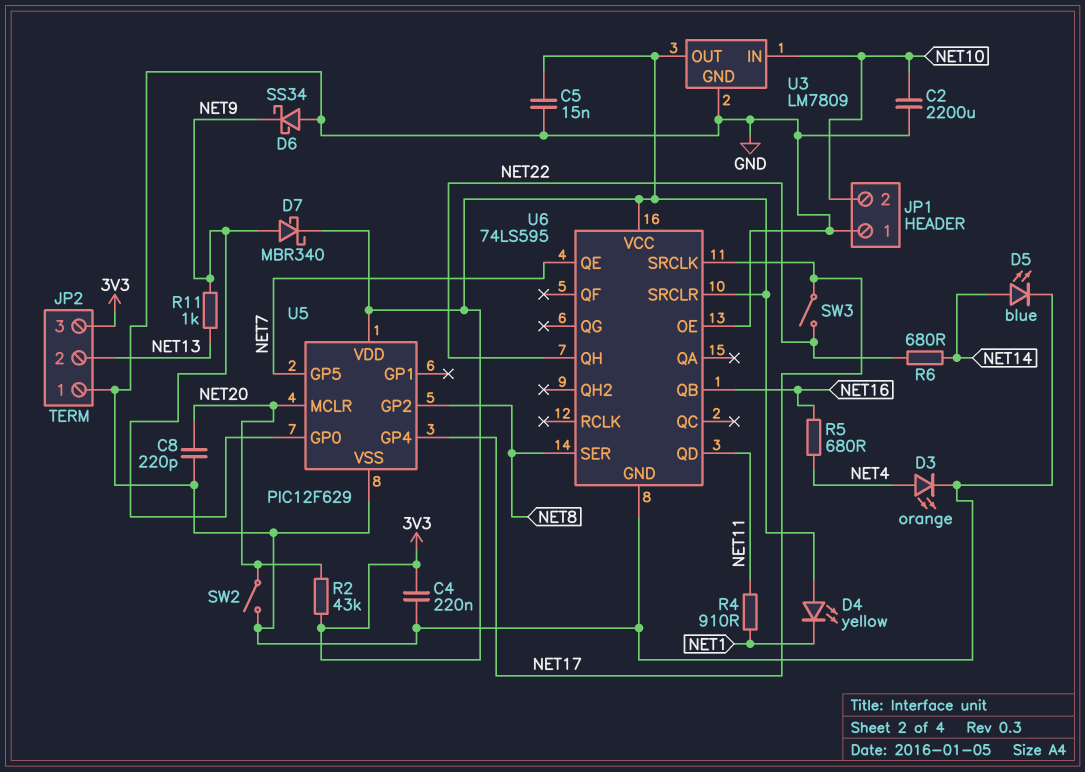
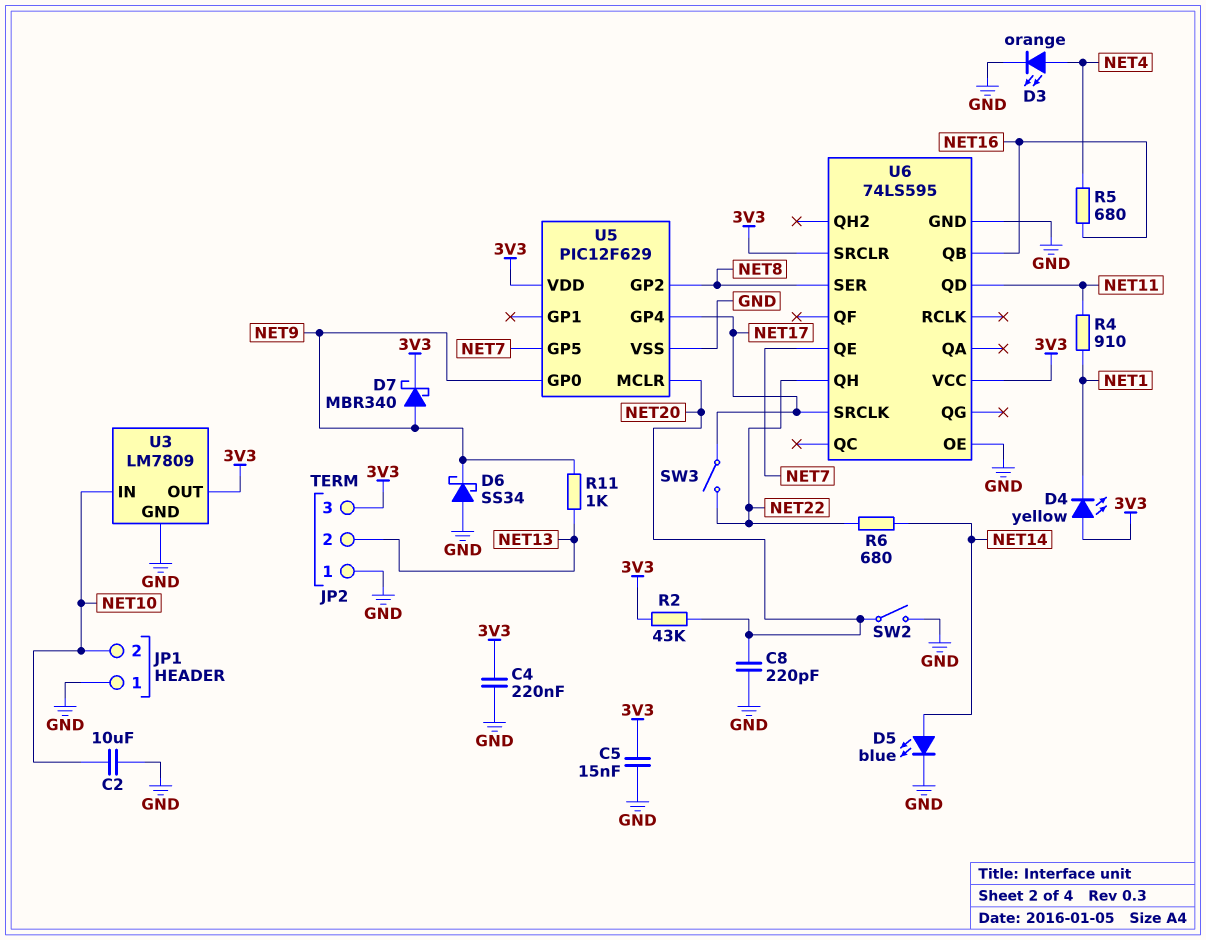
C2: 2200uF (GND, NET10) -> 10uF (GND, NET10)

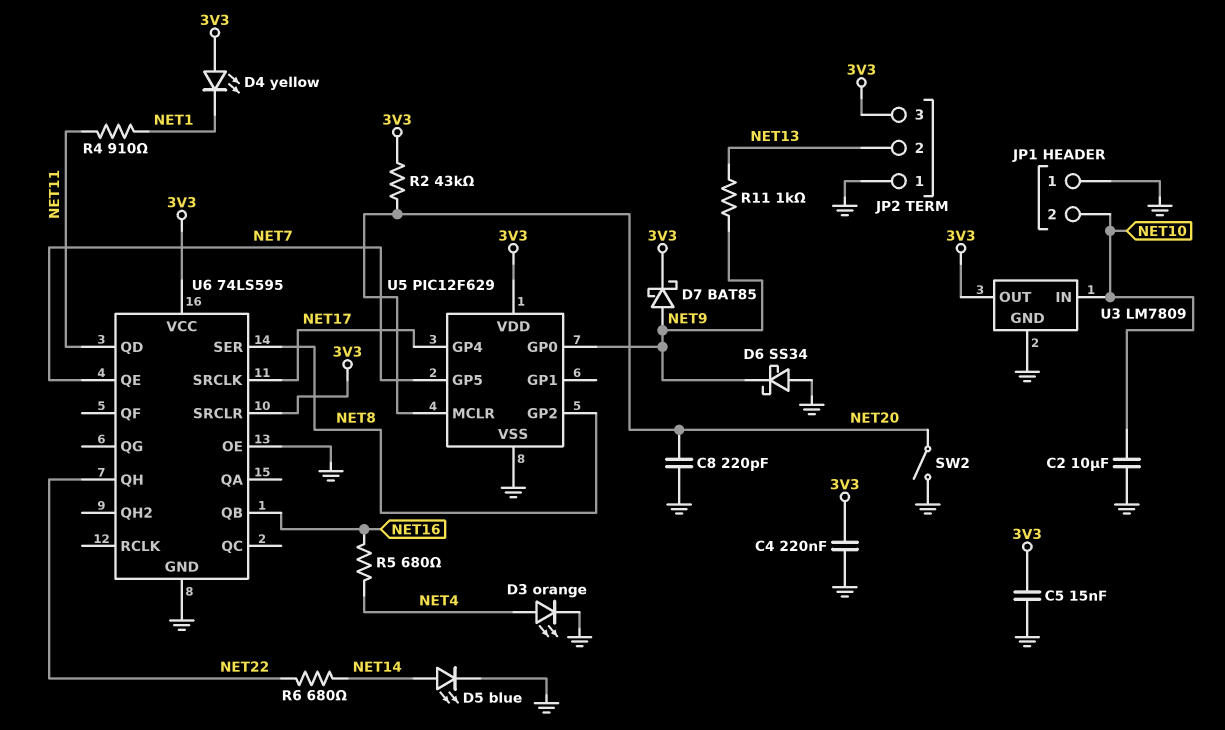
D7: schottky MBR340 (A NET9, K 3V3) -> schottky BAT85 (A NET9, K 3V3)
SW3: switch (NET17, NET22) -> none

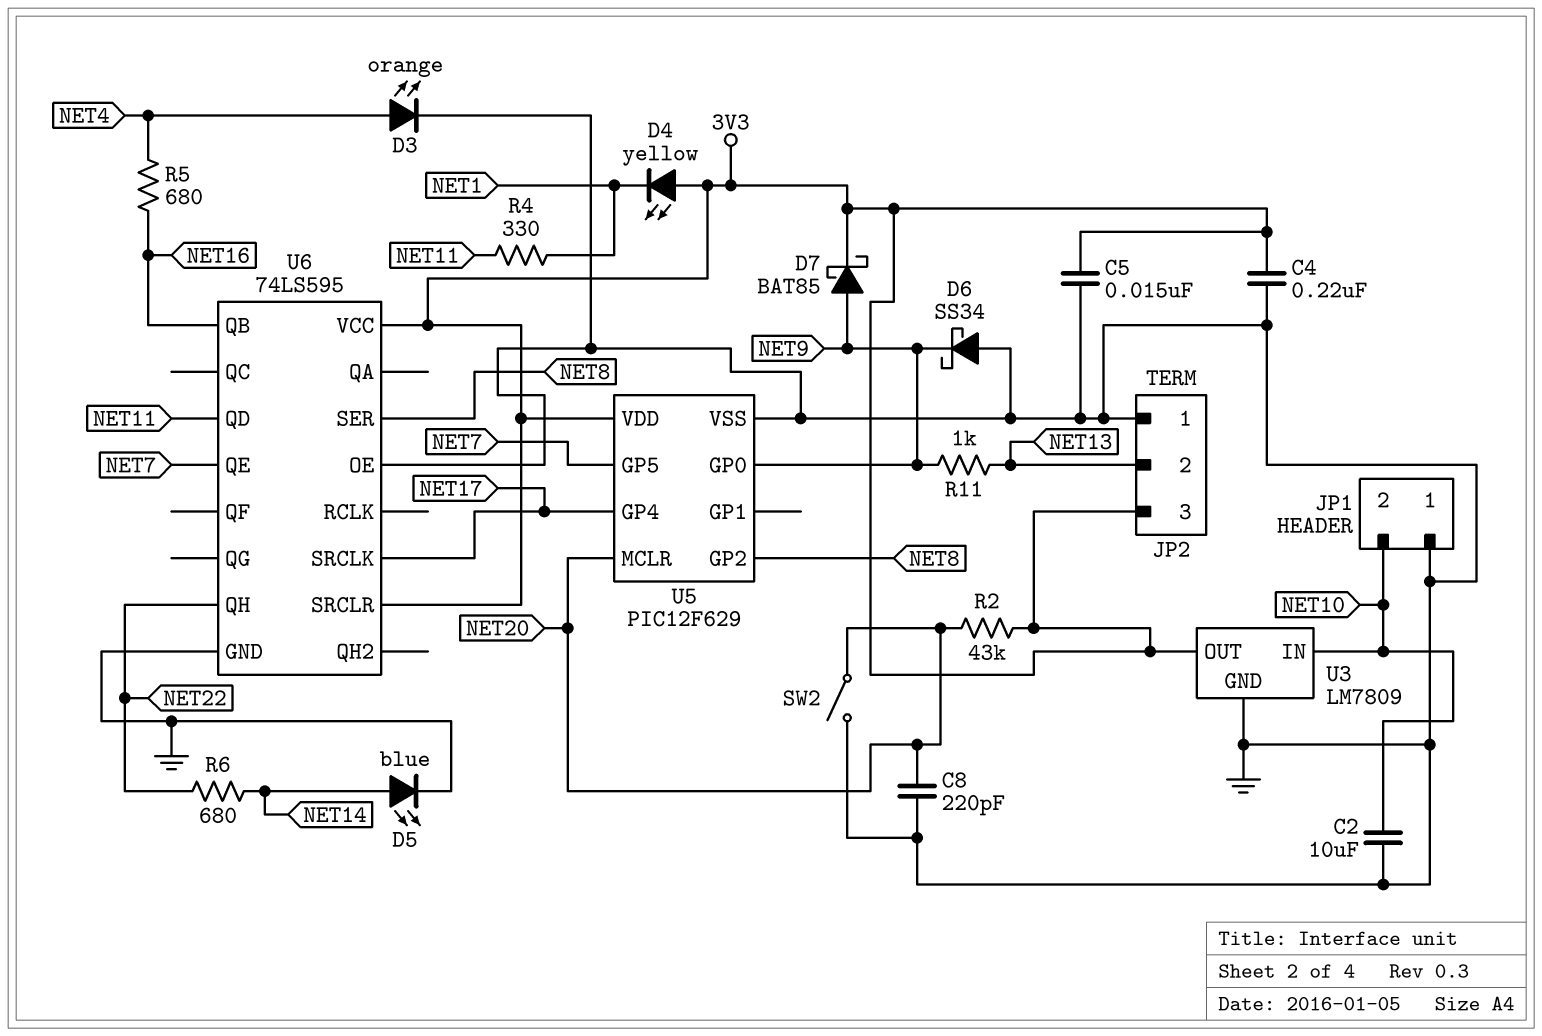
R4: 910 (NET1, NET11) -> 330 (NET1, NET11)

